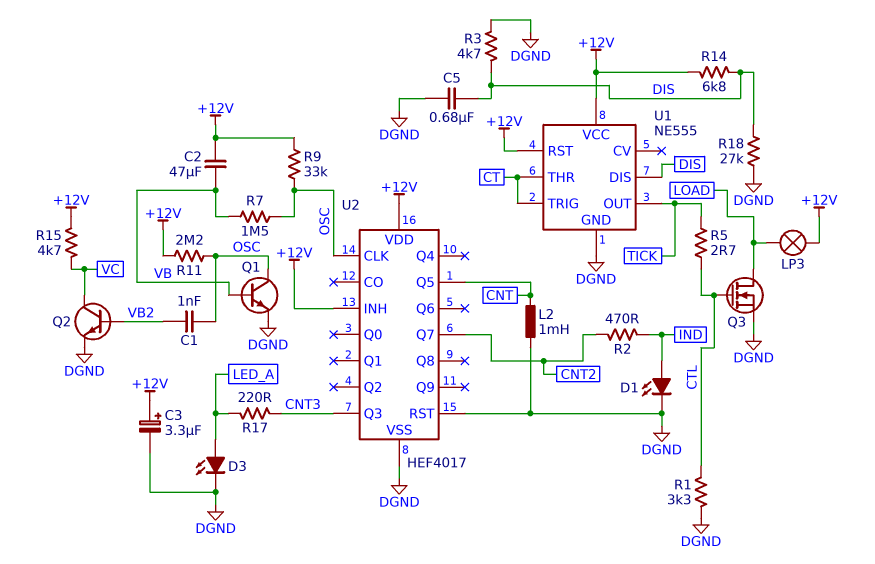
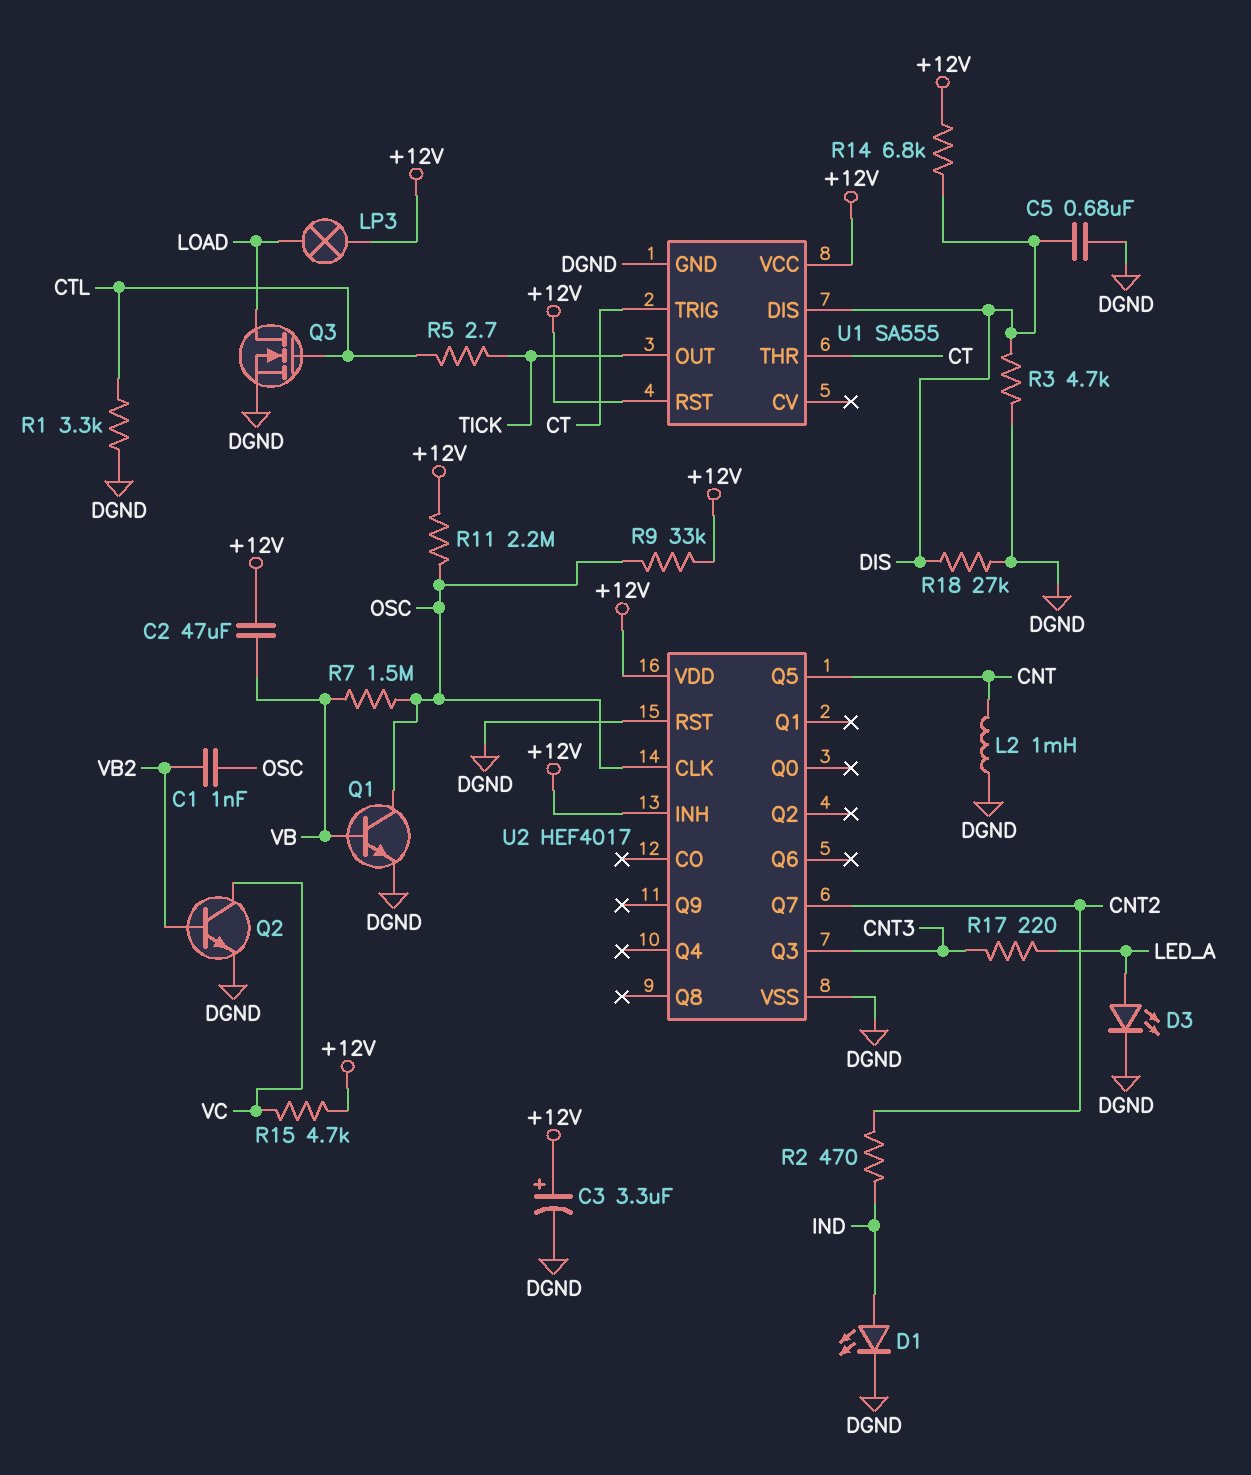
U1: NE555 -> SA555

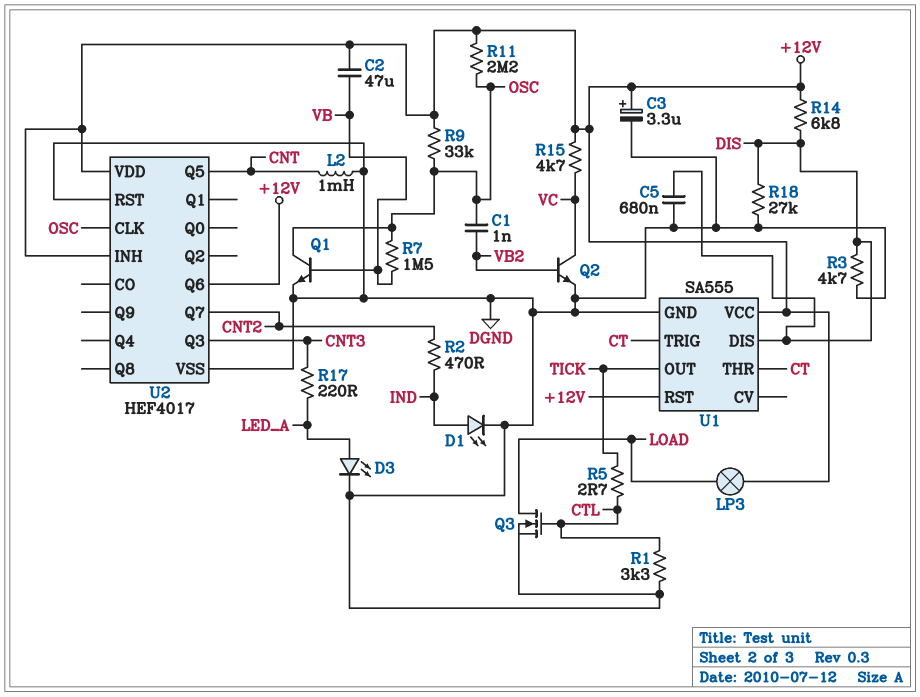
U2 pin Q6: none -> +12V

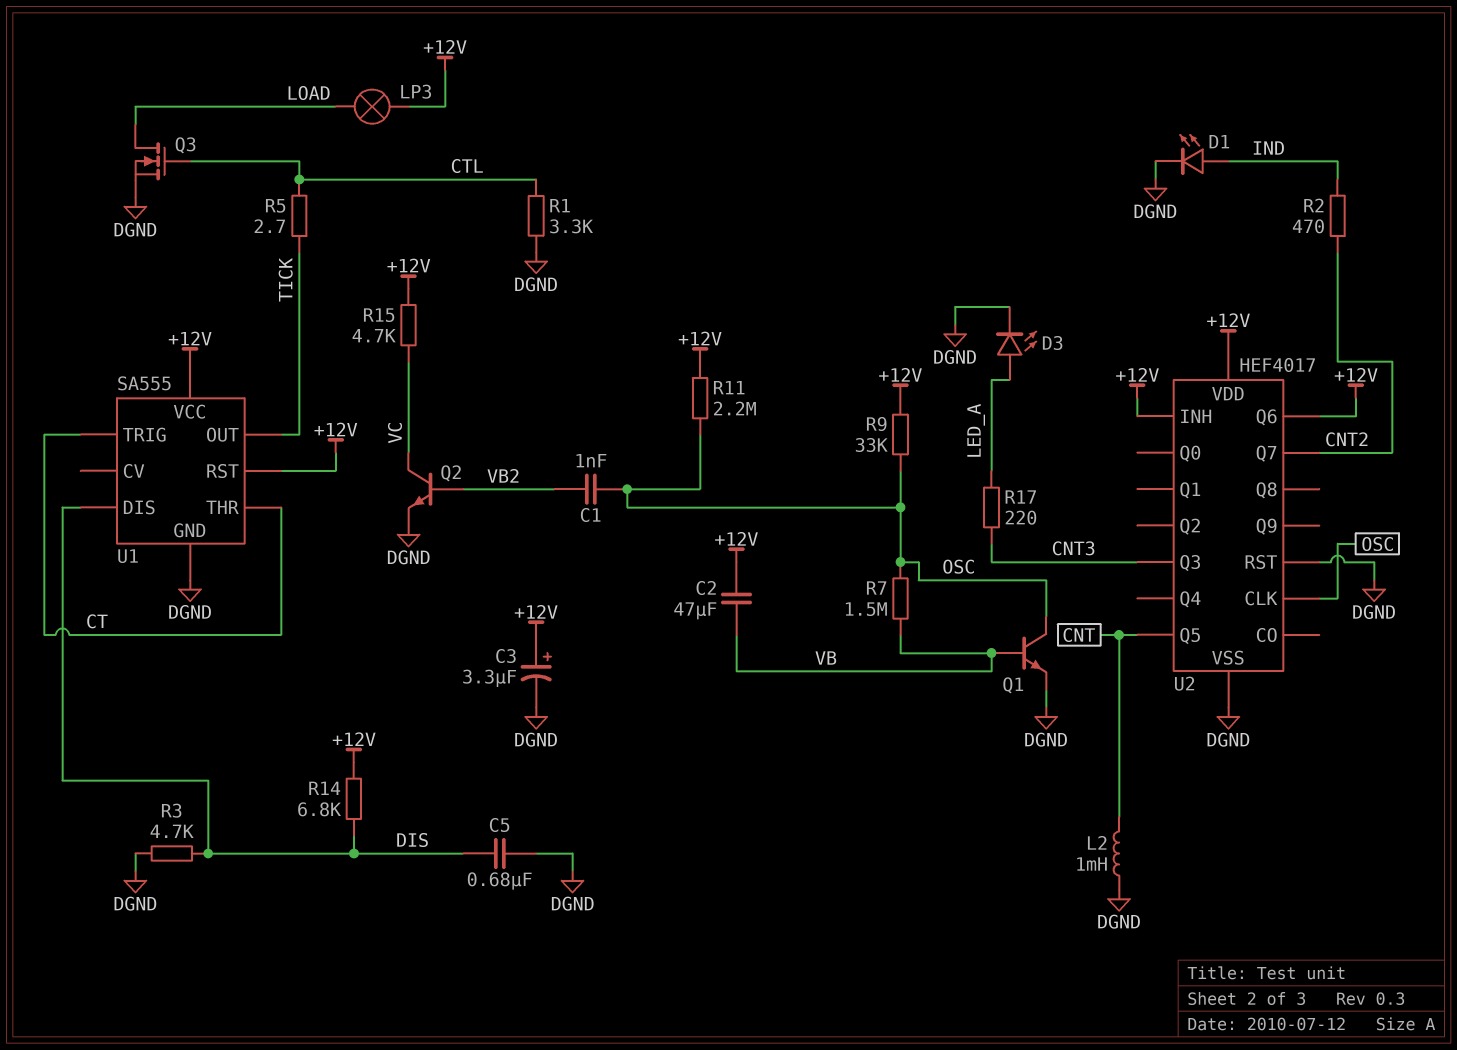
R18: 27k (DGND, DIS) -> none

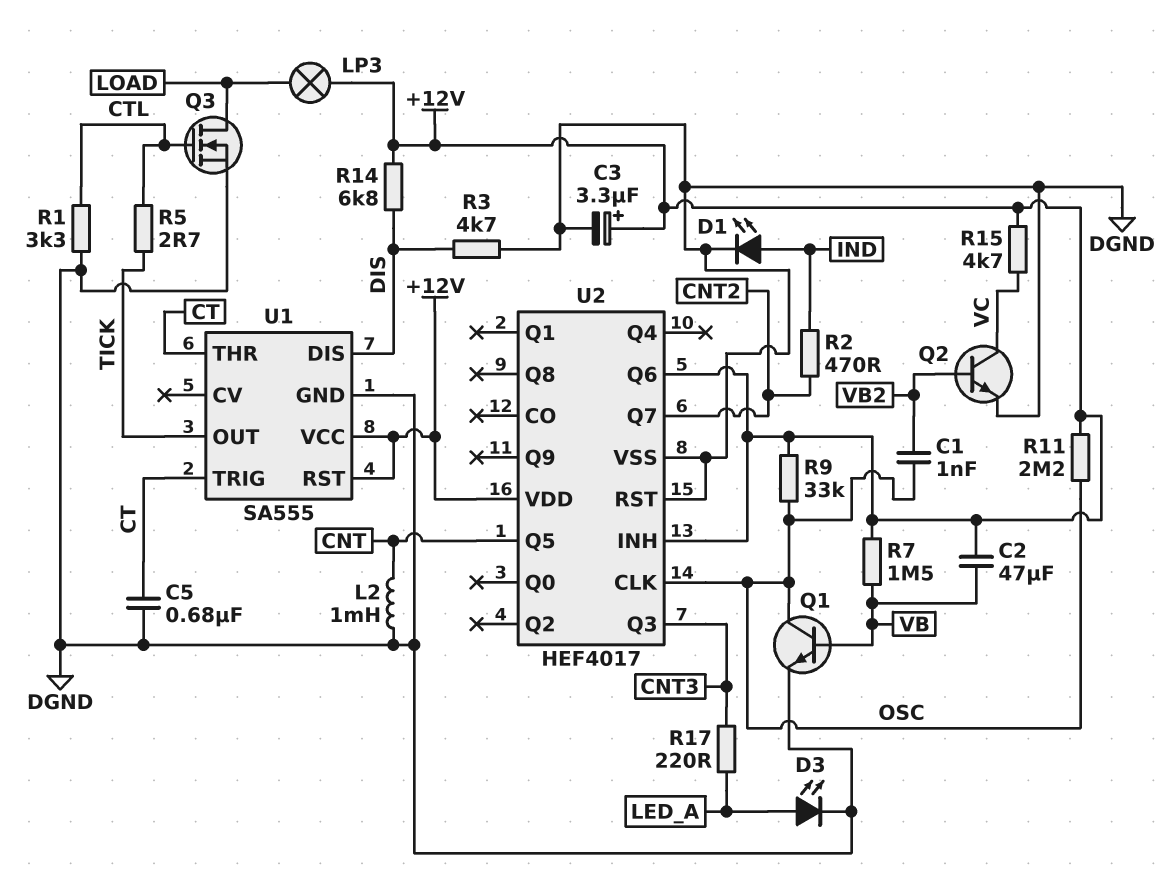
C5: 680nF (DGND, DIS) -> 680nF (CT, DGND)
R7: 1.5M (OSC, VB) -> 1.5M (+12V, VB)

